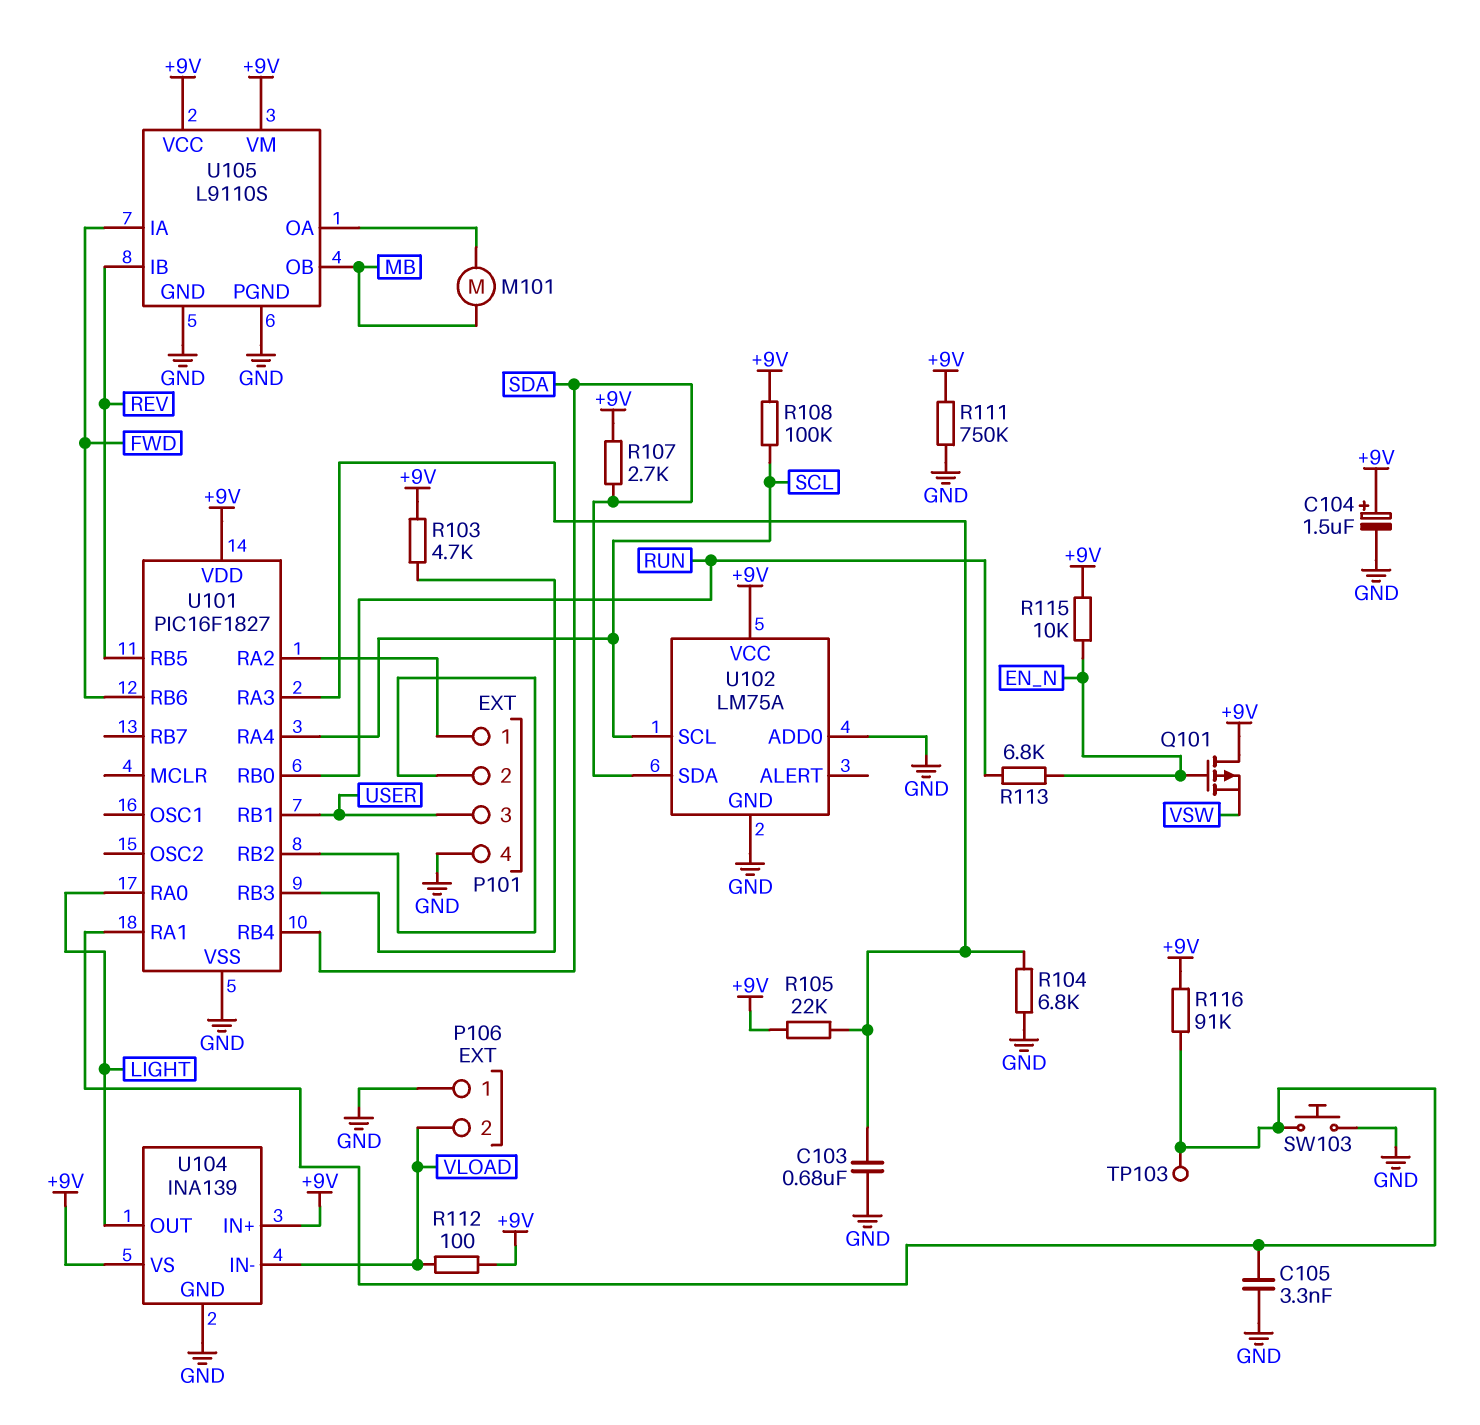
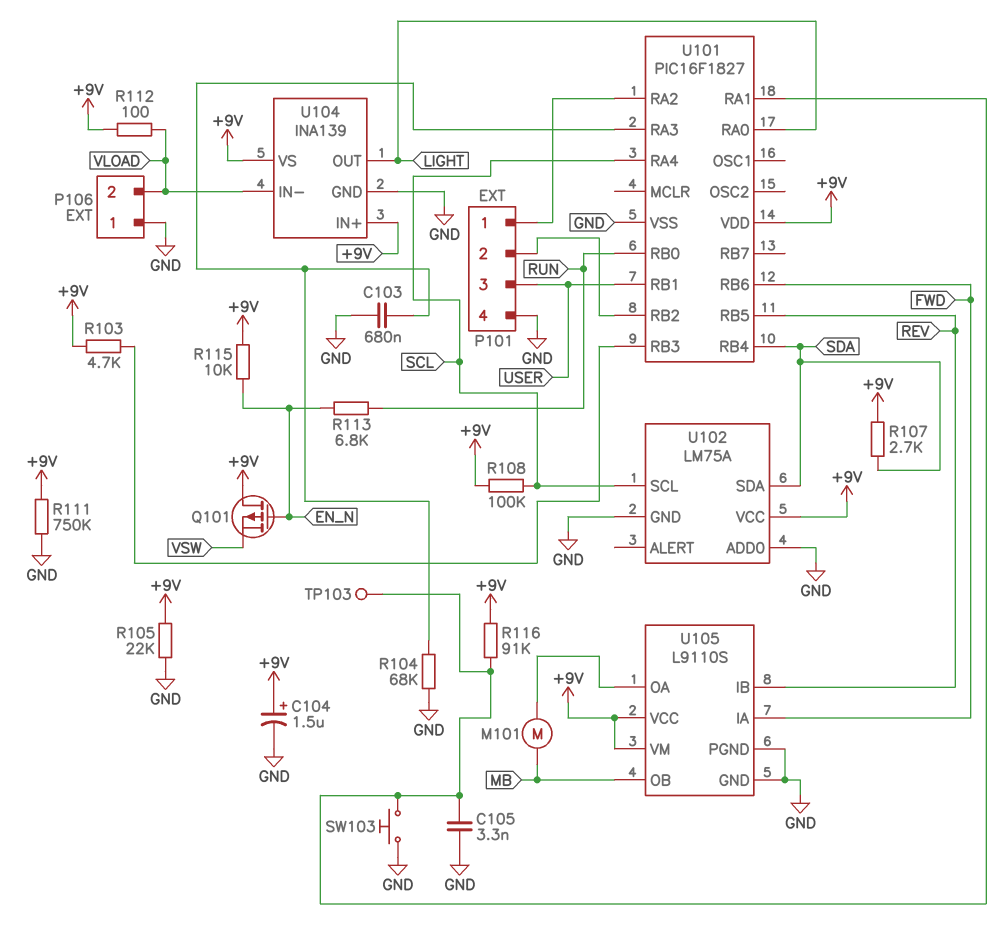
R104: 6.8k (GND, U101/RA3) -> 68k (GND, U101/RA3)
R105: 22k (+9V, U101/RA3) -> 22k (+9V, GND)

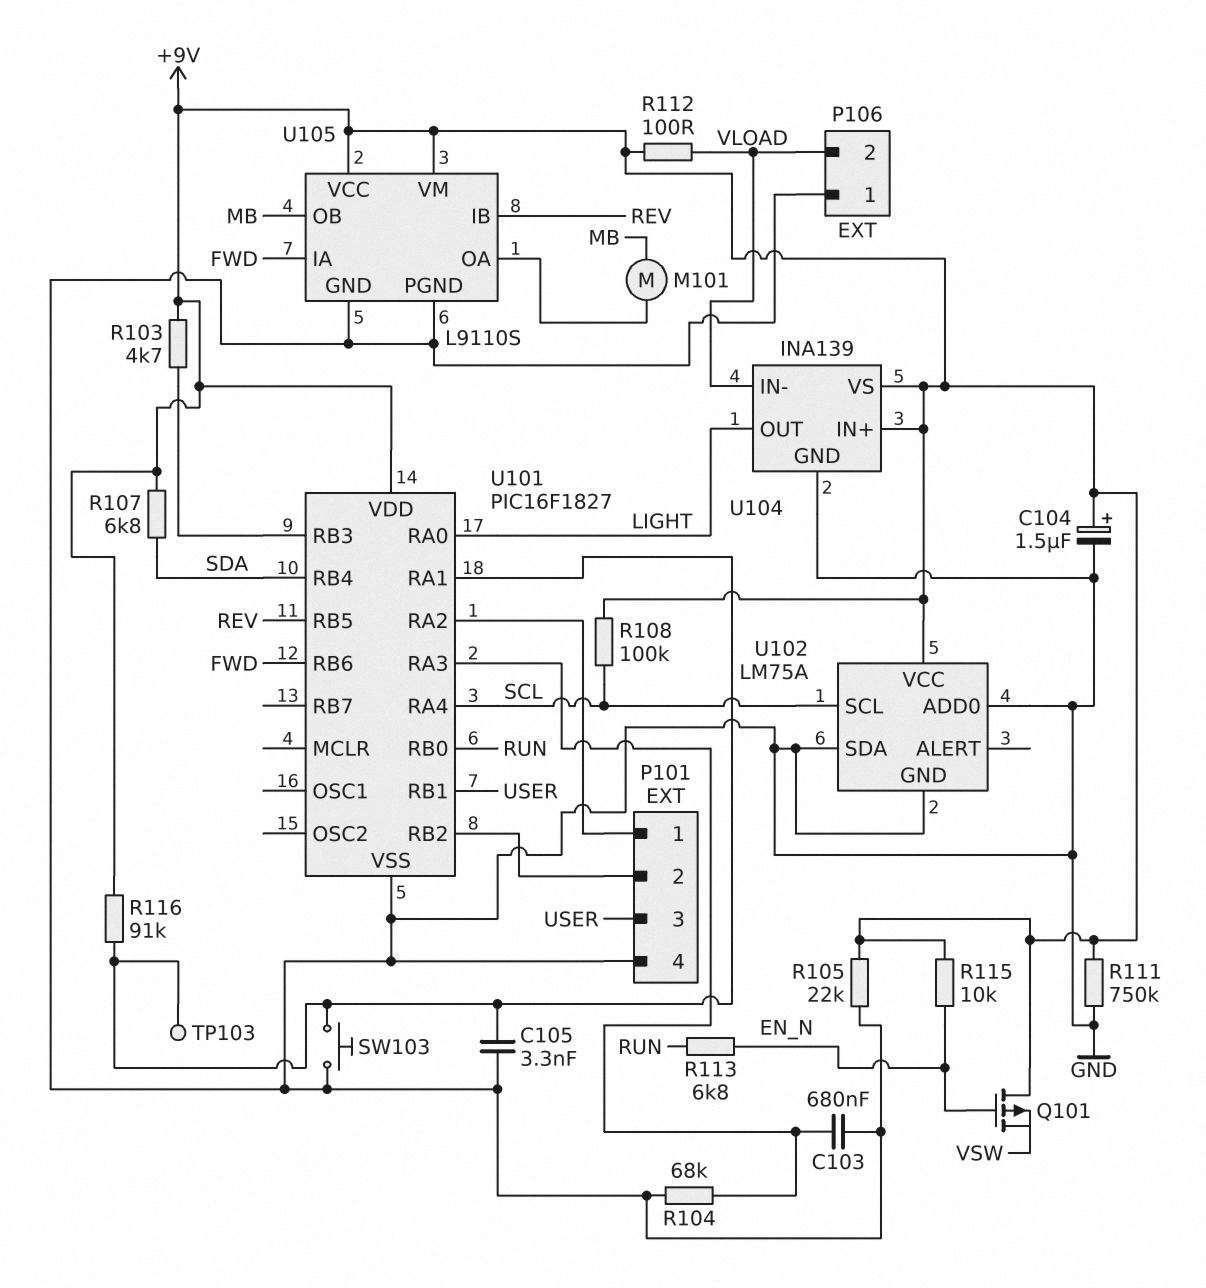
R107: 2.7k (+9V, SDA) -> 6.8k (+9V, SDA)
U102 pin SDA: SDA -> GND

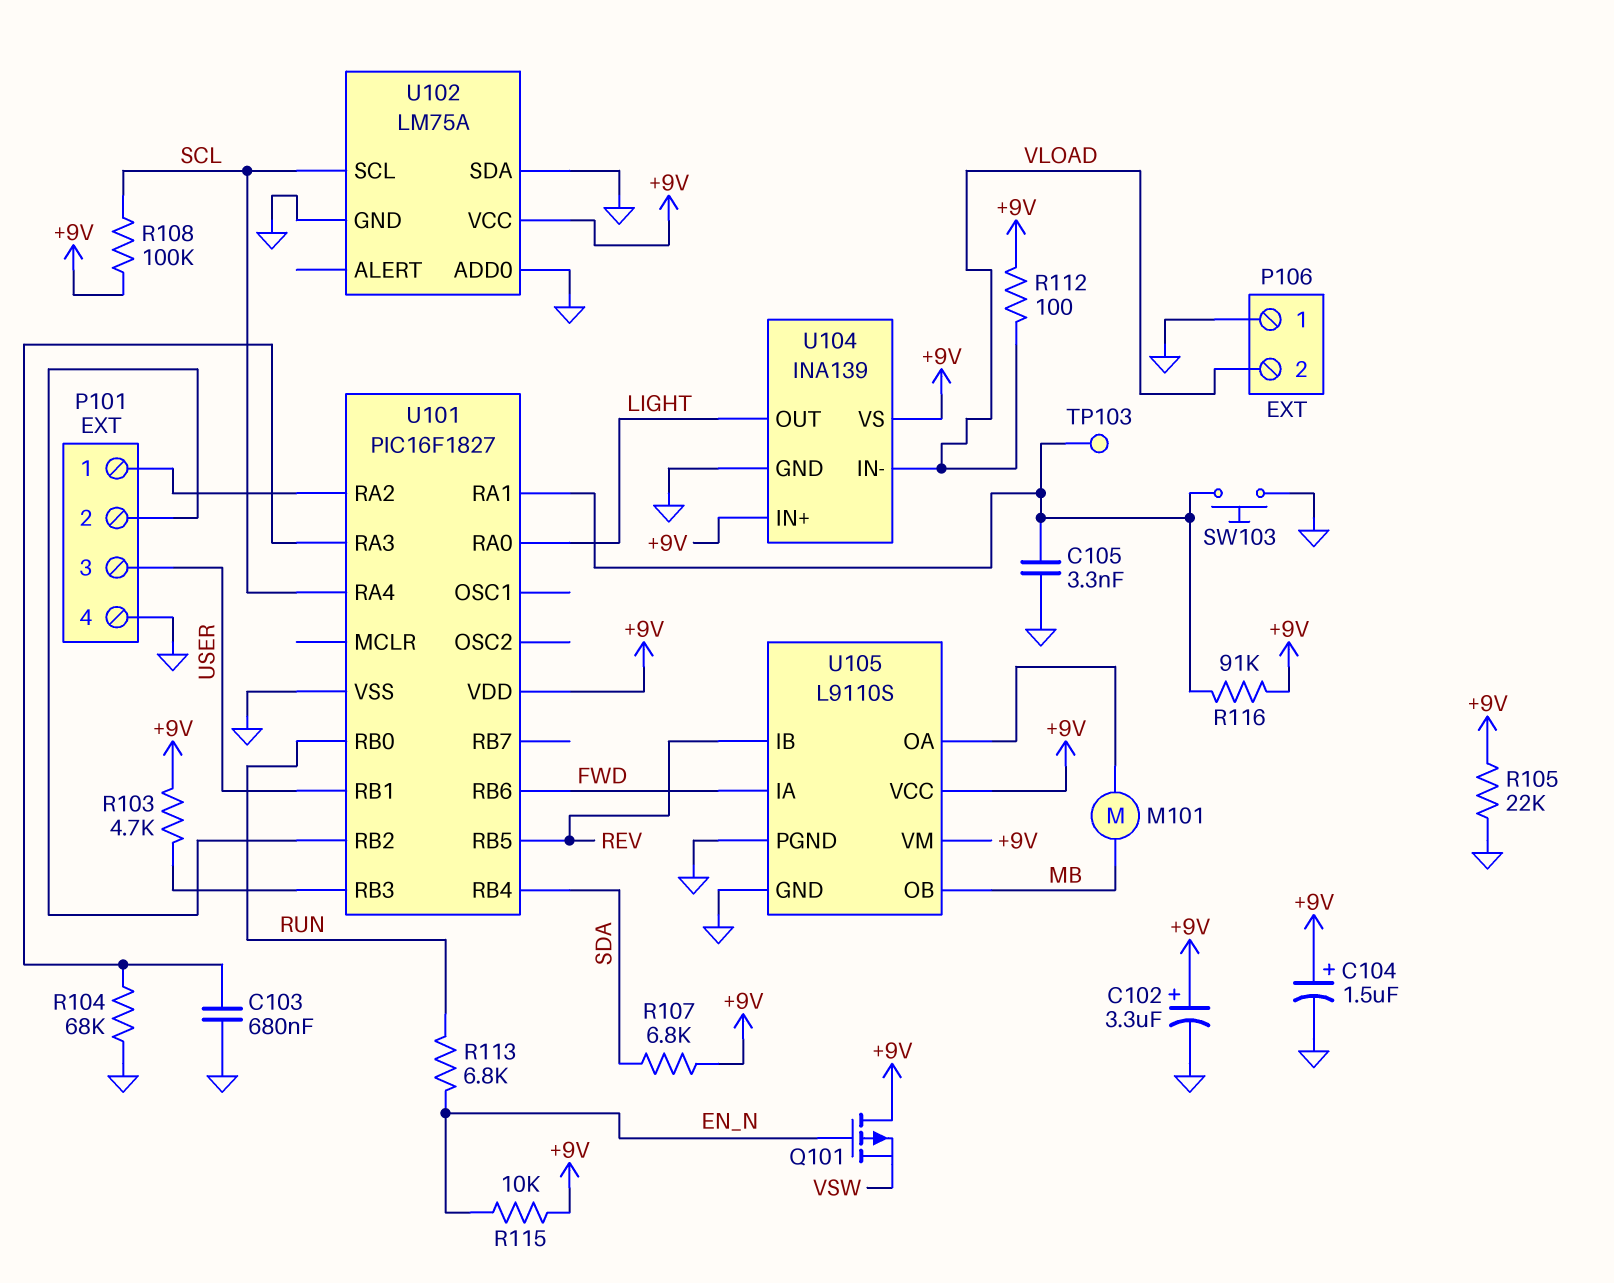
C102: none -> 3.3uF (plus +9V, minus GND)
R111: 750k (+9V, GND) -> none

